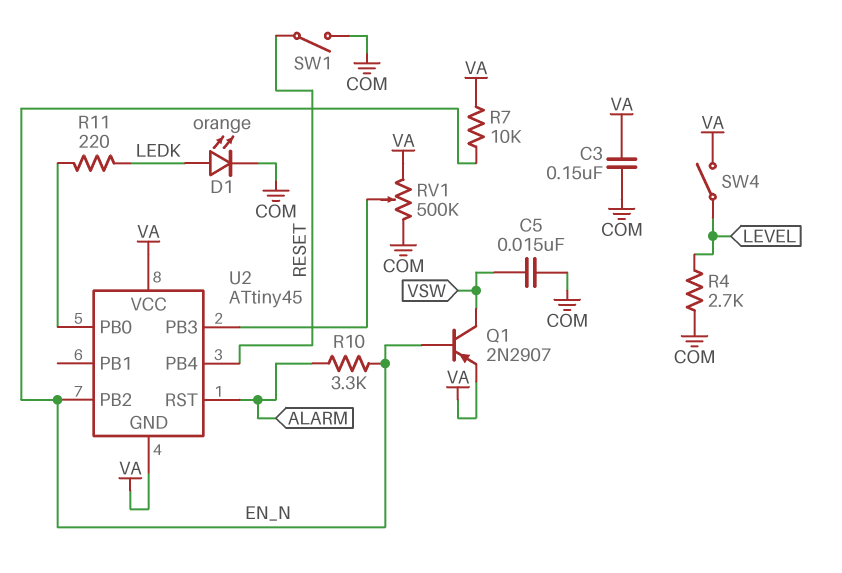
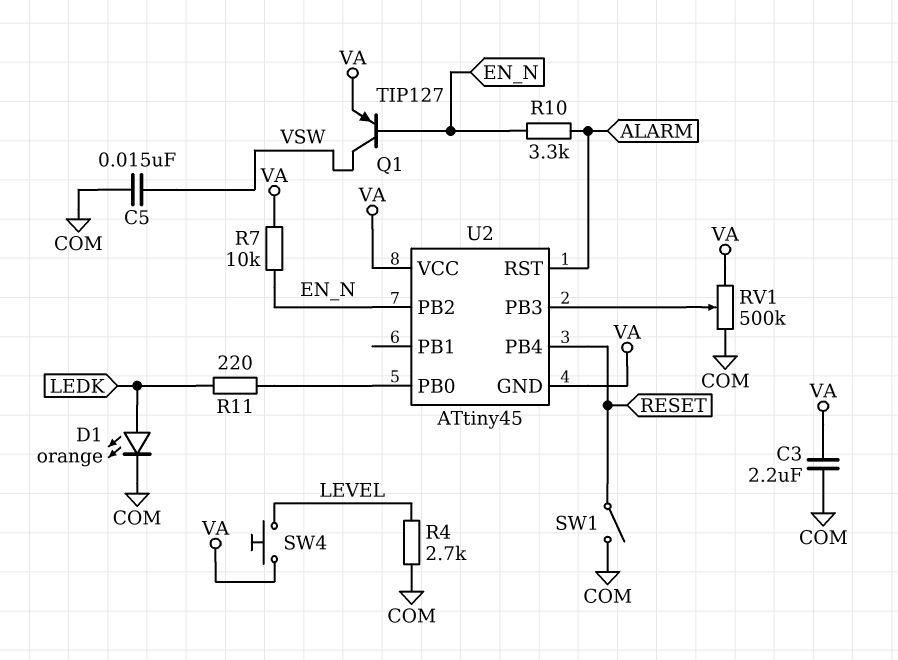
C3: 150nF (COM, VA) -> 2.2uF (COM, VA)
Q1: PNP 2N2907 (B EN_N, C VSW, E VA) -> PNP TIP127 (B EN_N, C VSW, E VA)
SW4: switch (LEVEL, VA) -> button (LEVEL, VA)

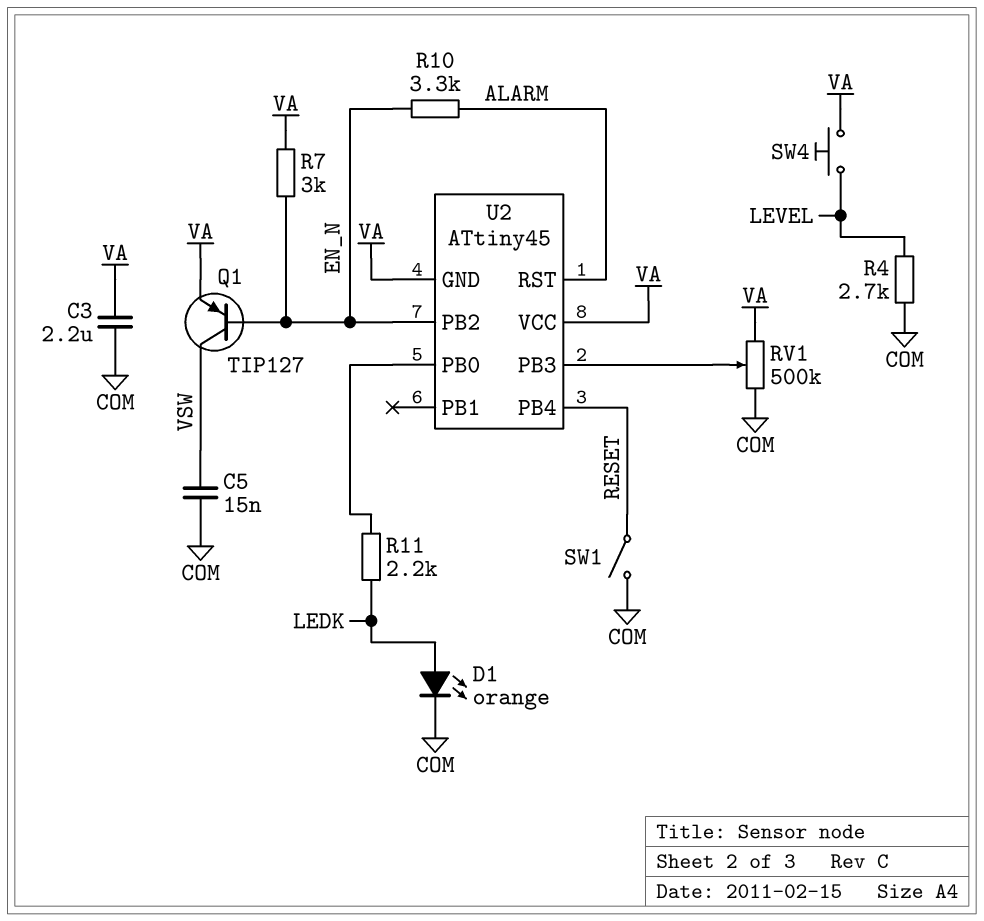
R7: 10k (EN_N, VA) -> 3k (EN_N, VA)
R11: 220 (LEDK, U2/PB0) -> 2.2k (LEDK, U2/PB0)

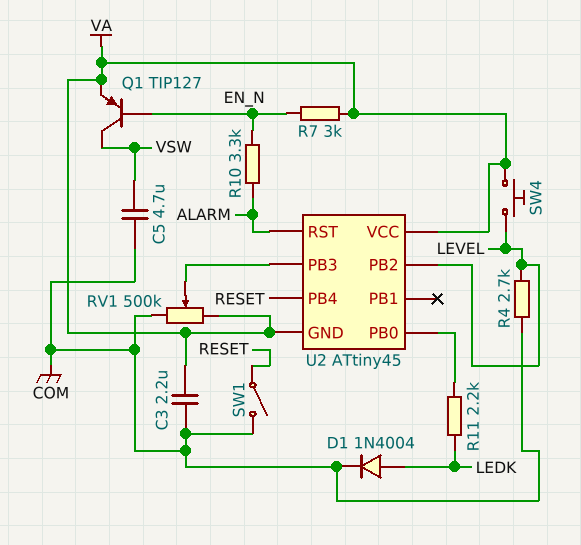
C5: 15nF (COM, VSW) -> 4.7uF (COM, VSW)
D1: LED orange (A LEDK, K COM) -> diode 1N4004 (A LEDK, K COM)
U2 pin PB2: EN_N -> LEVEL

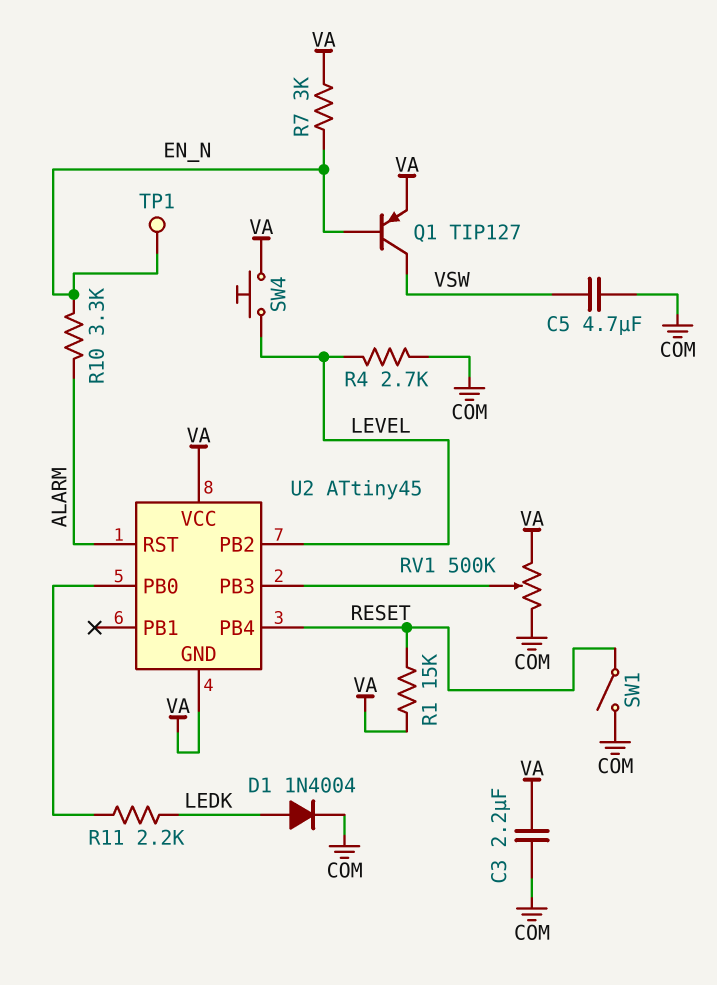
R1: none -> 15k (RESET, VA)
TP1: none -> test point (EN_N)

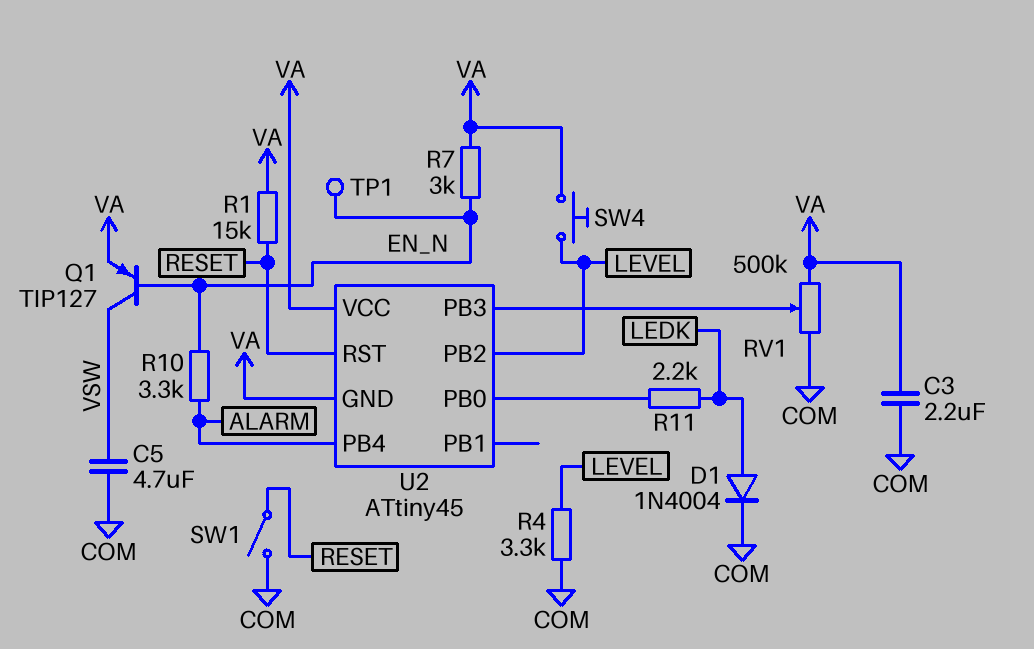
R4: 2.7k (COM, LEVEL) -> 3.3k (COM, LEVEL)
U2 pin PB4: RESET -> ALARM
U2 pin RST: ALARM -> RESET

